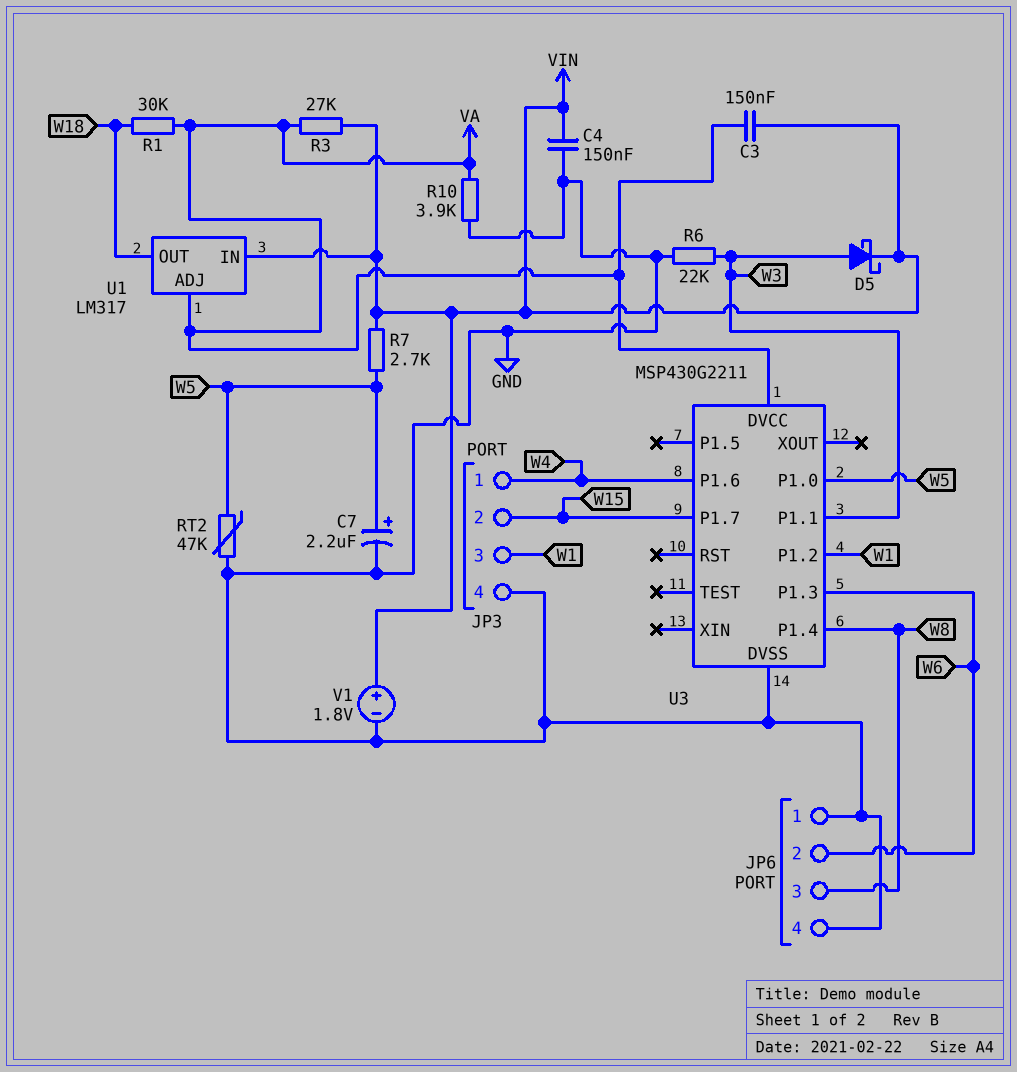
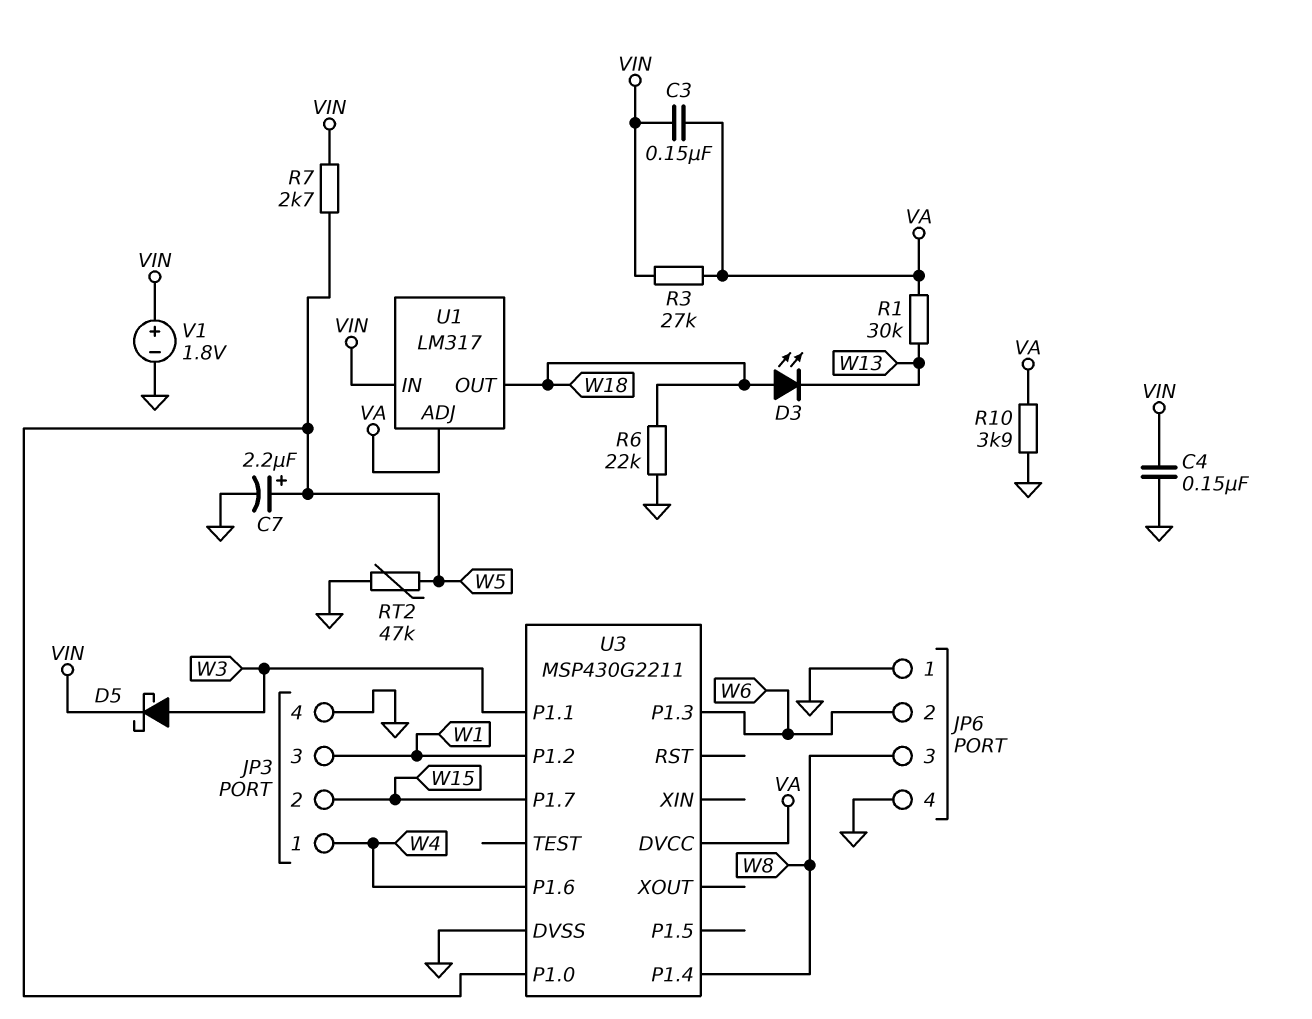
D3: none -> LED (A W18, K W13)
R1: 30k (VA, W18) -> 30k (VA, W13)
R6: 22k (GND, W3) -> 22k (GND, W18)

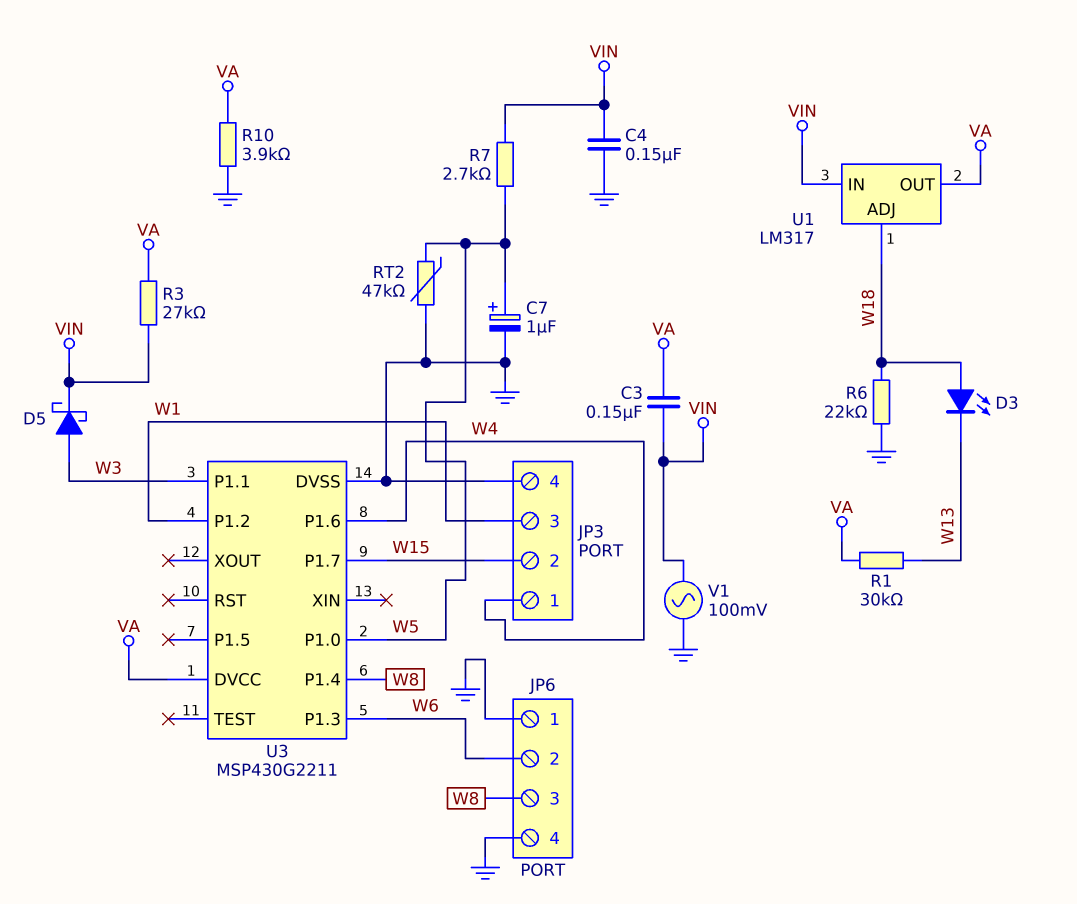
C7: 2.2uF (plus W5, minus GND) -> 1uF (plus W5, minus GND)
U1 pin ADJ: VA -> W18
U1 pin OUT: W18 -> VA
V1: 1.8V (plus VIN, minus GND) -> AC 100mV (GND, VIN)

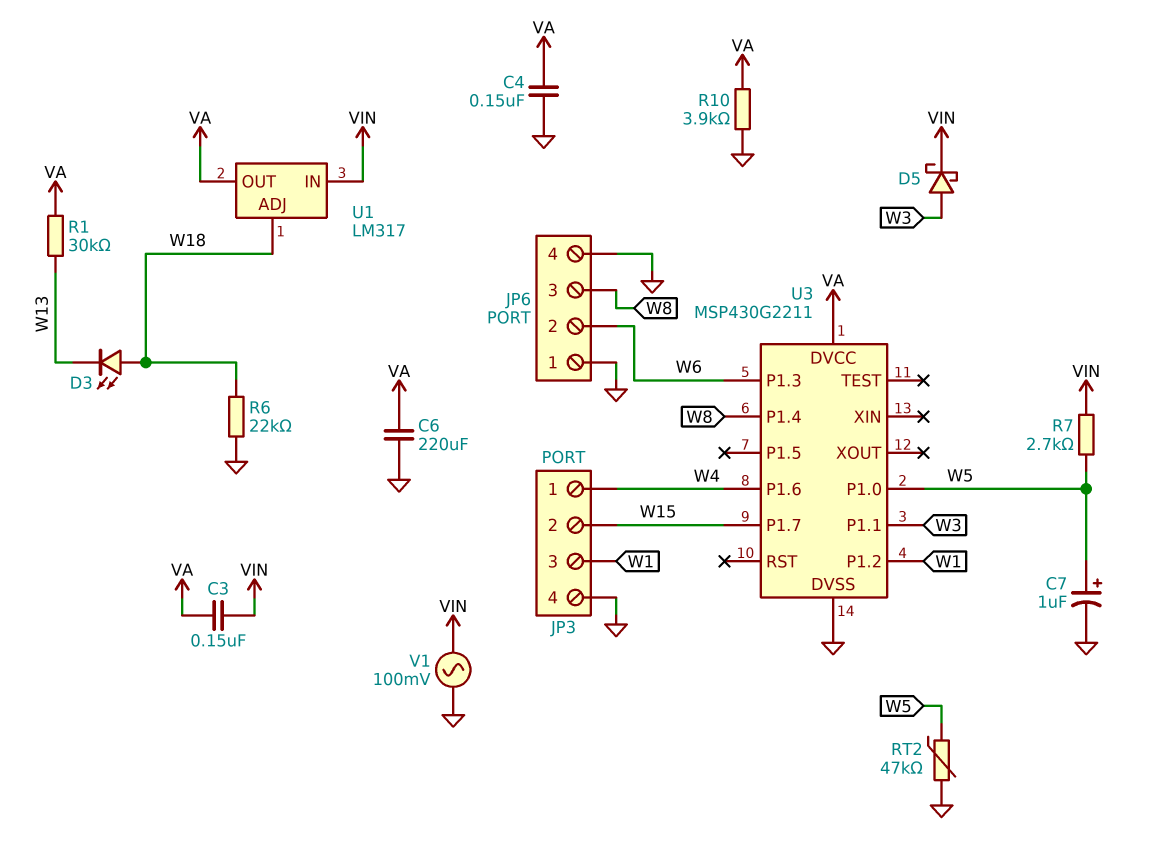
C4: 150nF (GND, VIN) -> 150nF (GND, VA)
C6: none -> 220uF (GND, VA)
R3: 27k (VA, VIN) -> none

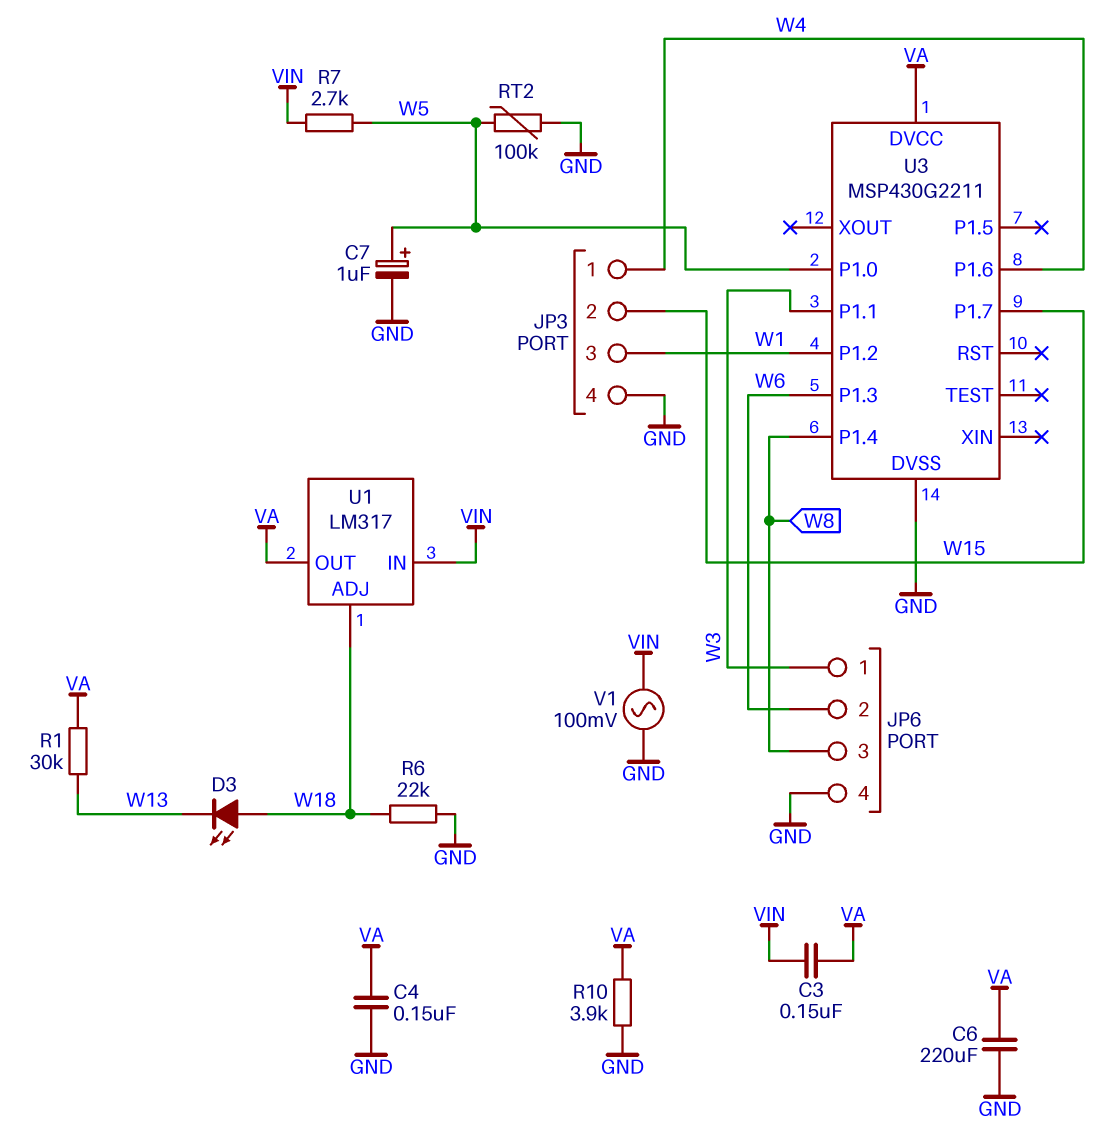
D5: schottky (A W3, K VIN) -> none
JP6 pin 1: GND -> W3
RT2: 47k (GND, W5) -> 100k (GND, W5)

